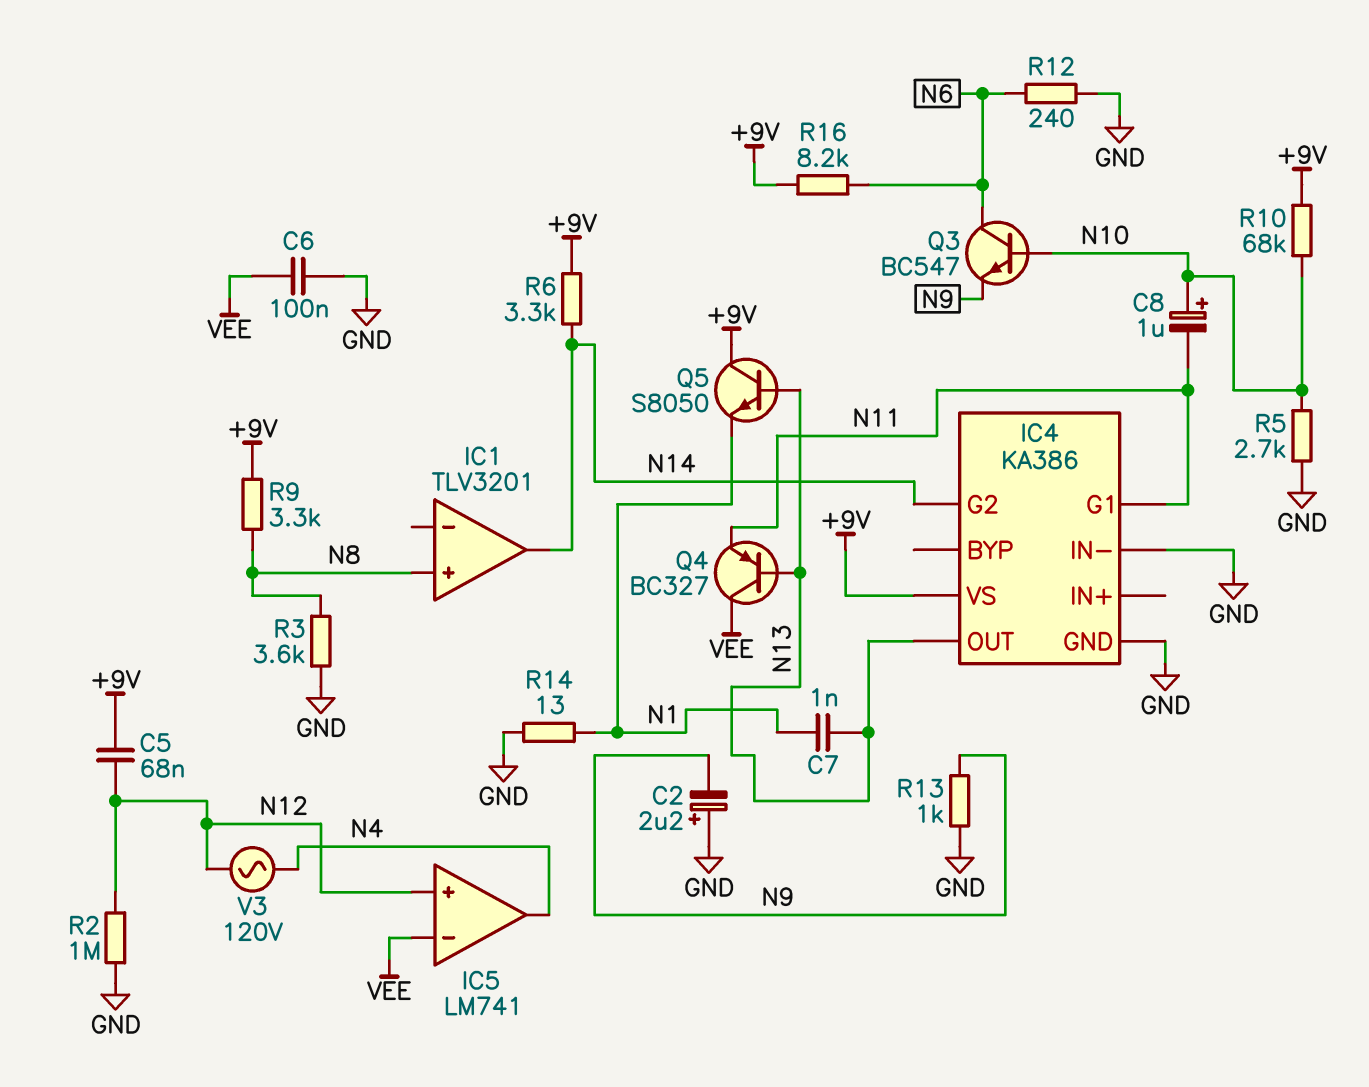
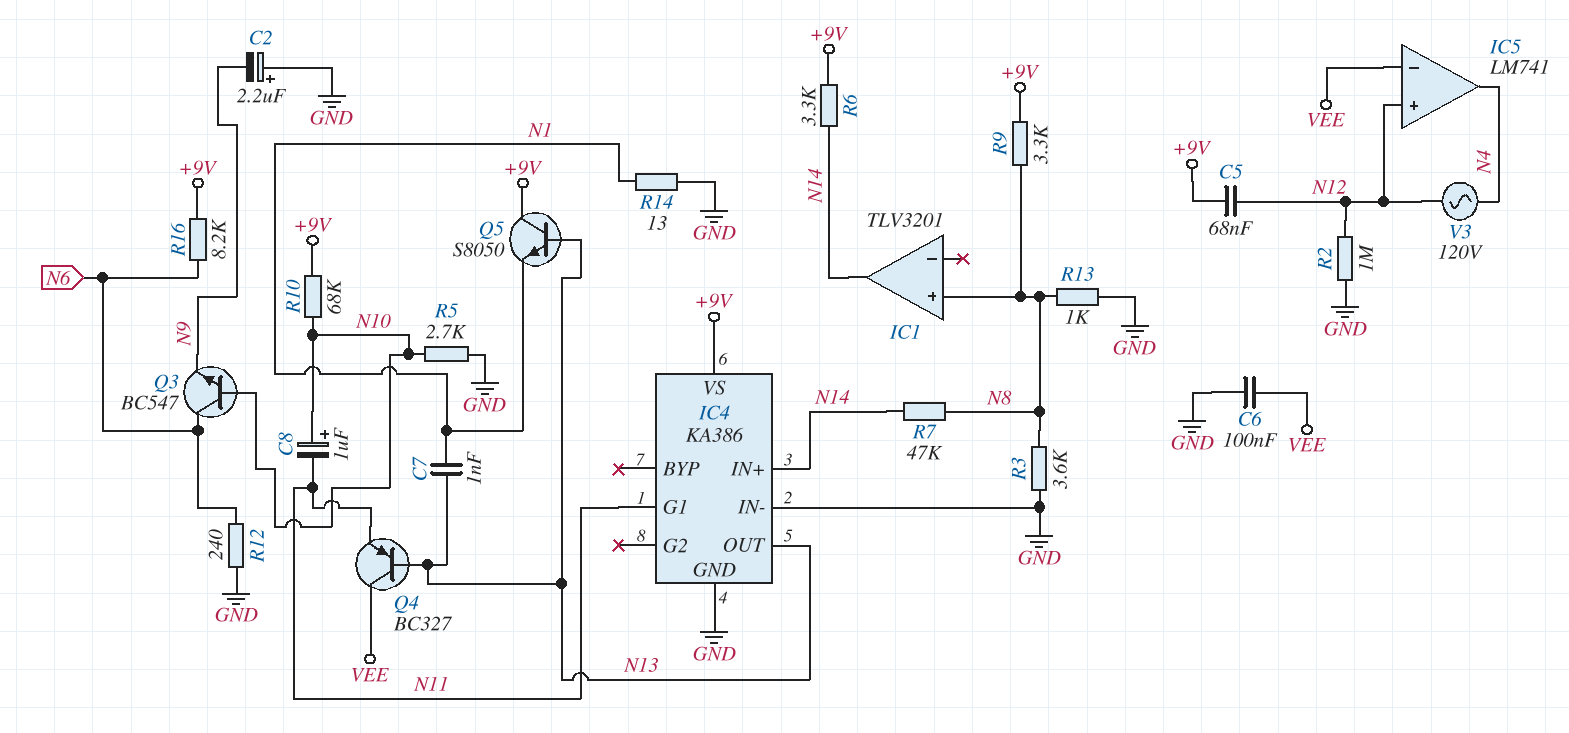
IC4 pin G2: N14 -> none
IC4 pin IN+: none -> N14
R7: none -> 47k (N8, N14)
R13: 1k (GND, N9) -> 1k (GND, N8)

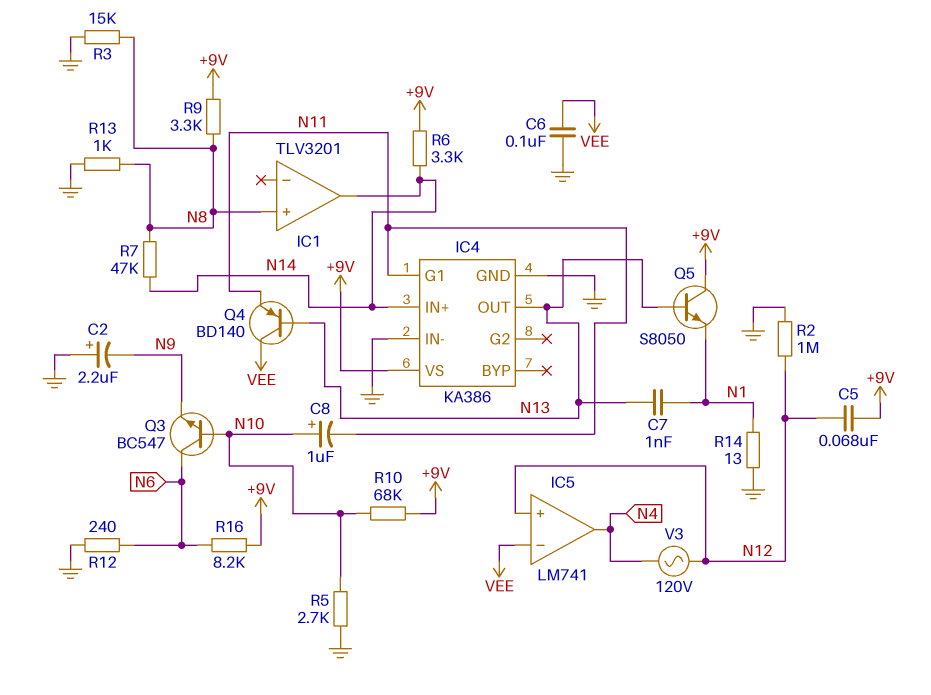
Q4: PNP BC327 (B N13, C VEE, E N11) -> PNP BD140 (B N13, C VEE, E N11)
R3: 3.6k (GND, N8) -> 15k (GND, N8)

